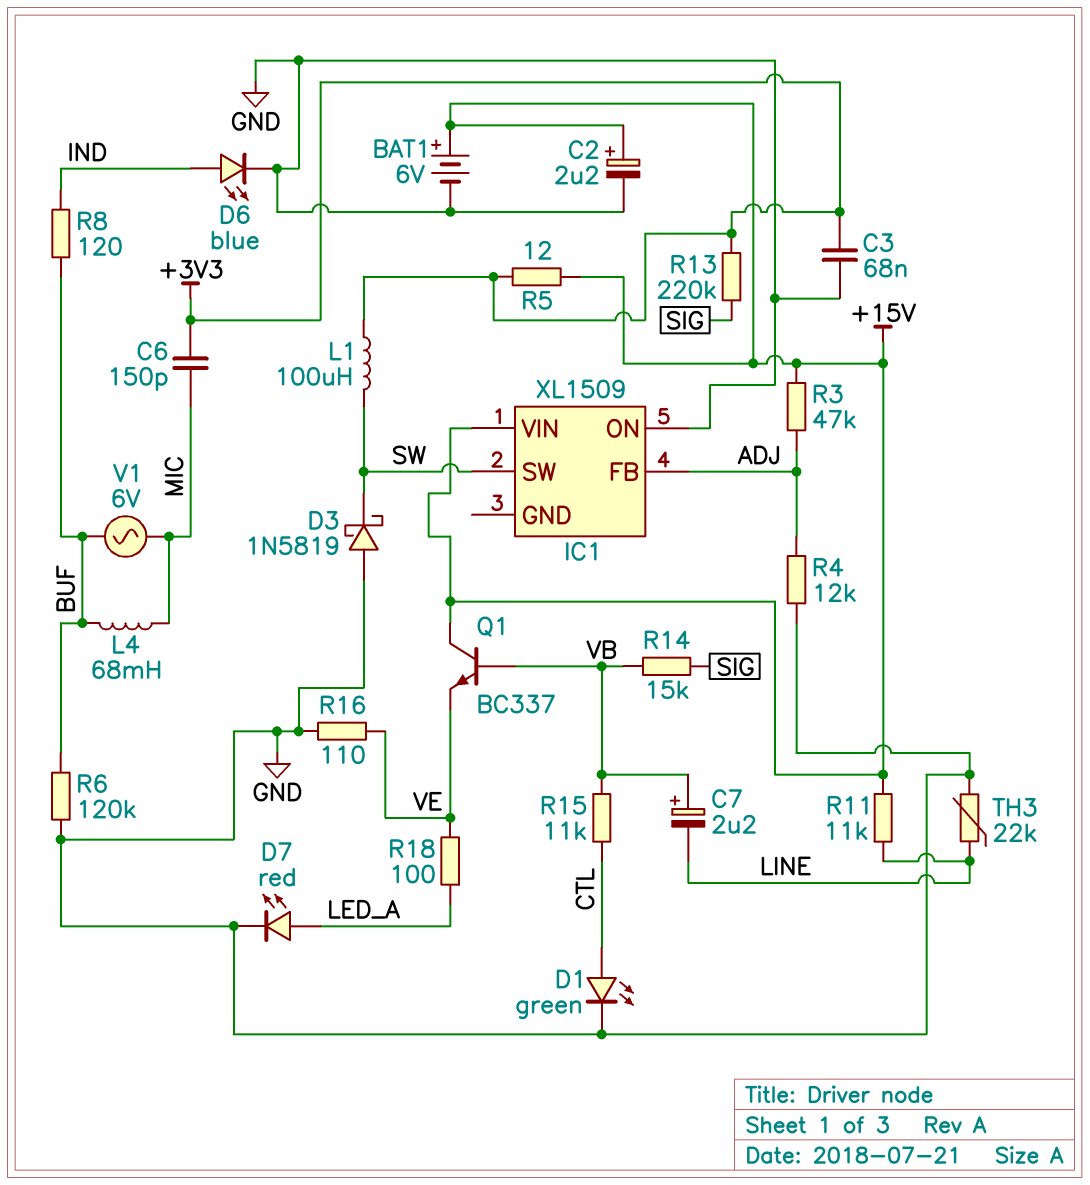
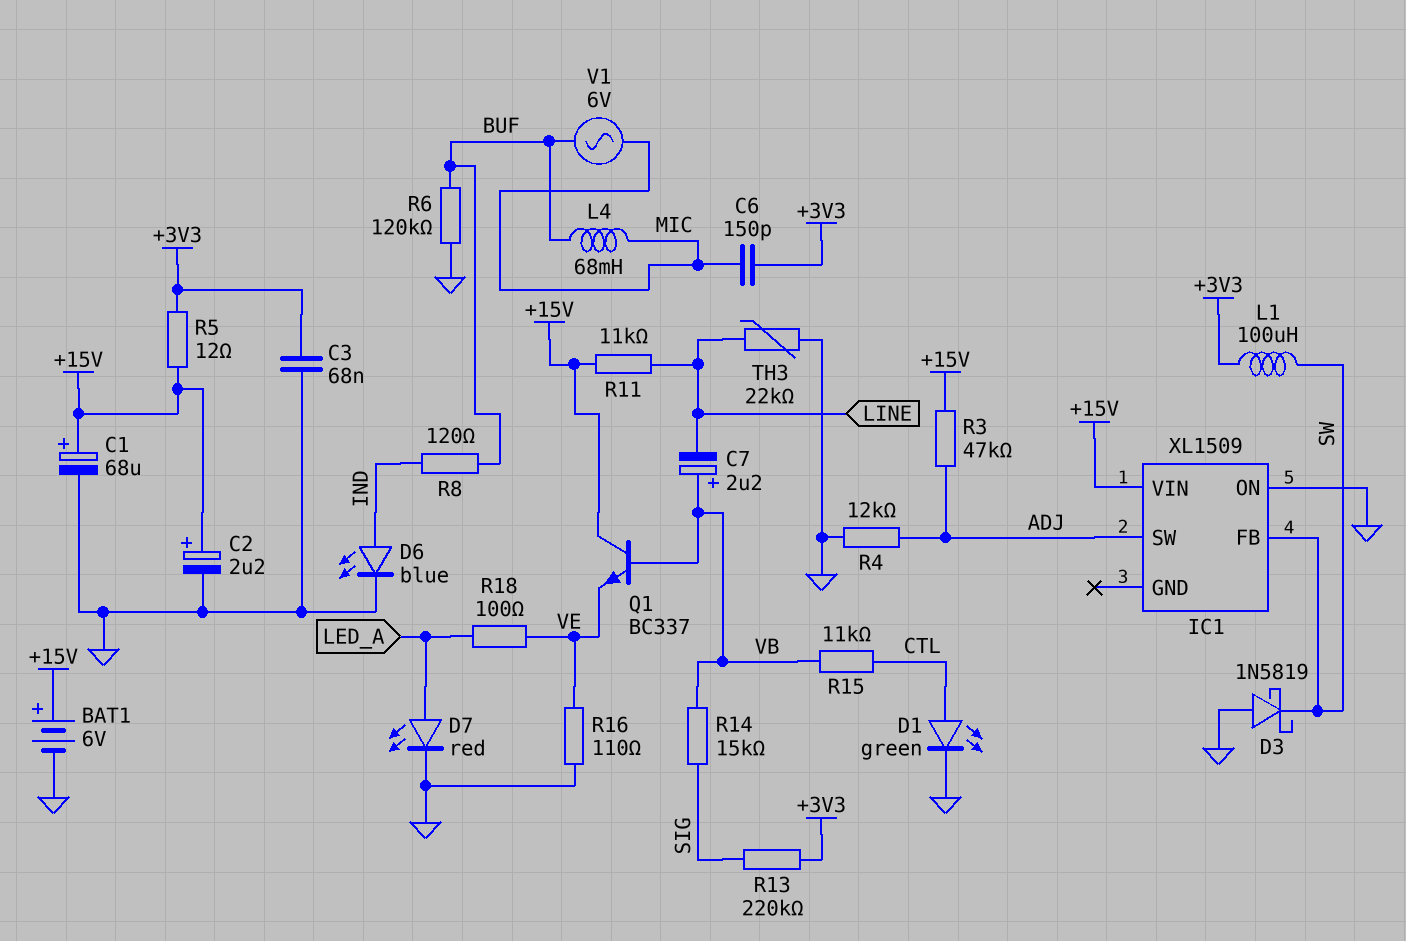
C1: none -> 68uF (plus +15V, minus GND)
IC1 pin FB: ADJ -> SW
IC1 pin SW: SW -> ADJ

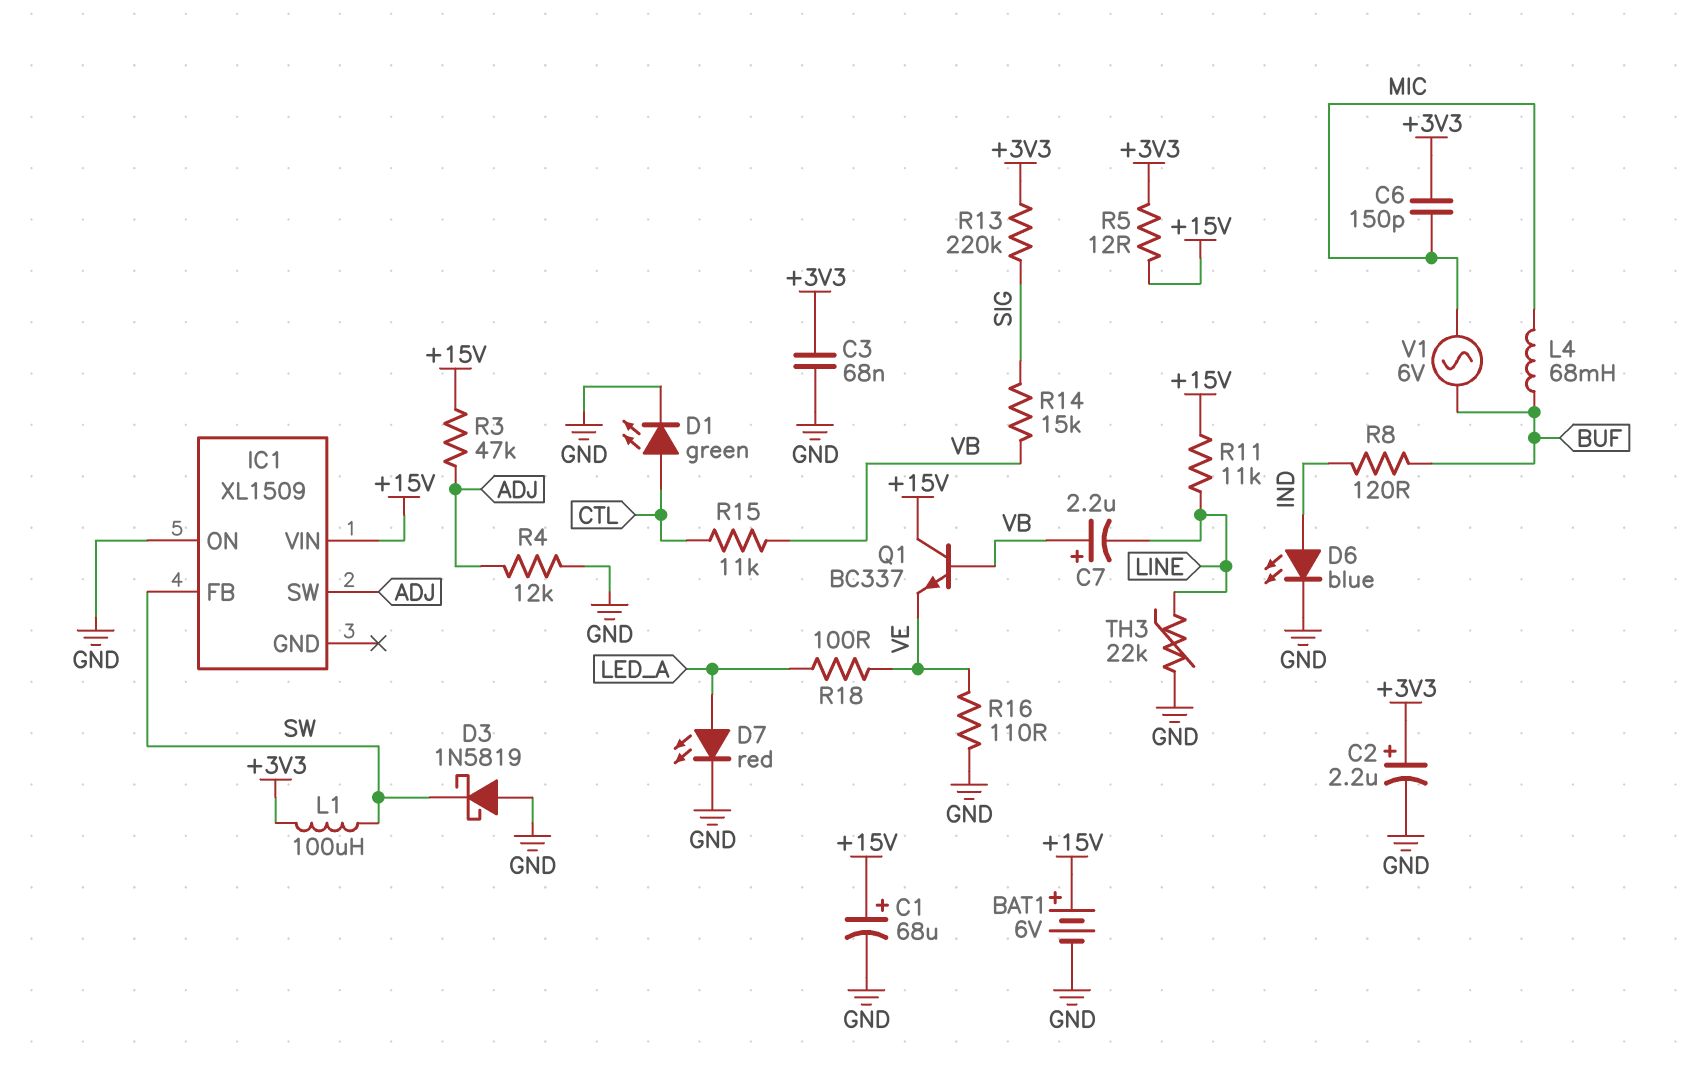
C2: 2.2uF (plus +15V, minus GND) -> 2.2uF (plus +3V3, minus GND)
R6: 120k (BUF, GND) -> none

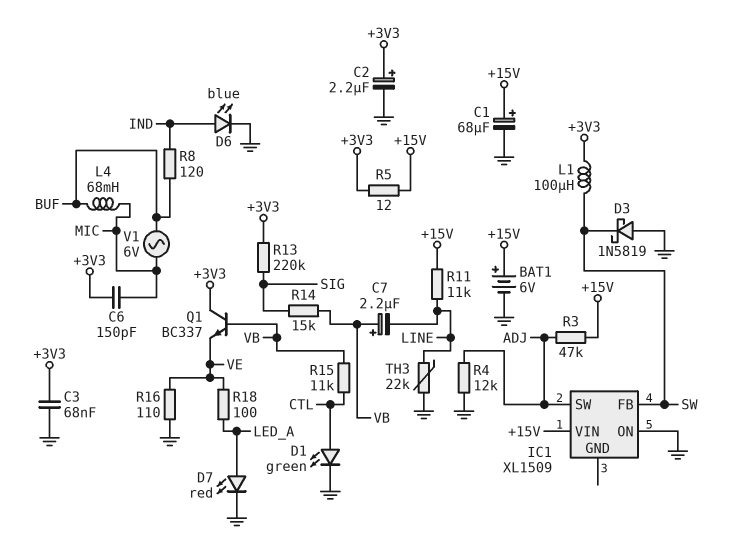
Q1: NPN BC337 (B VB, C +15V, E VE) -> NPN BC337 (B VB, C +3V3, E VE)

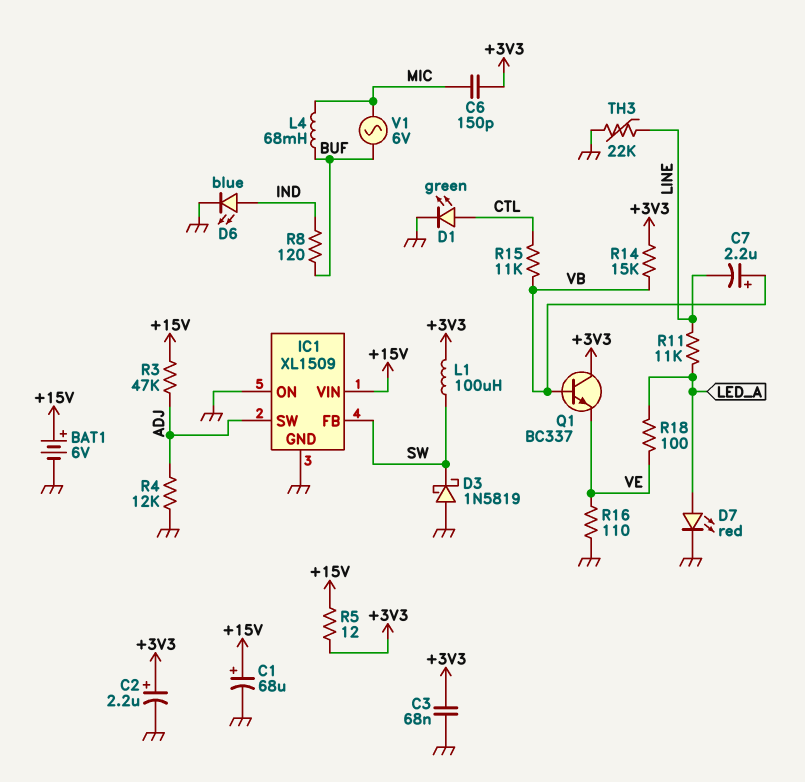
IC1 pin GND: none -> GND
R11: 11k (+15V, LINE) -> 11k (LED_A, LINE)
R13: 220k (+3V3, SIG) -> none
R14: 15k (SIG, VB) -> 15k (+3V3, VB)

